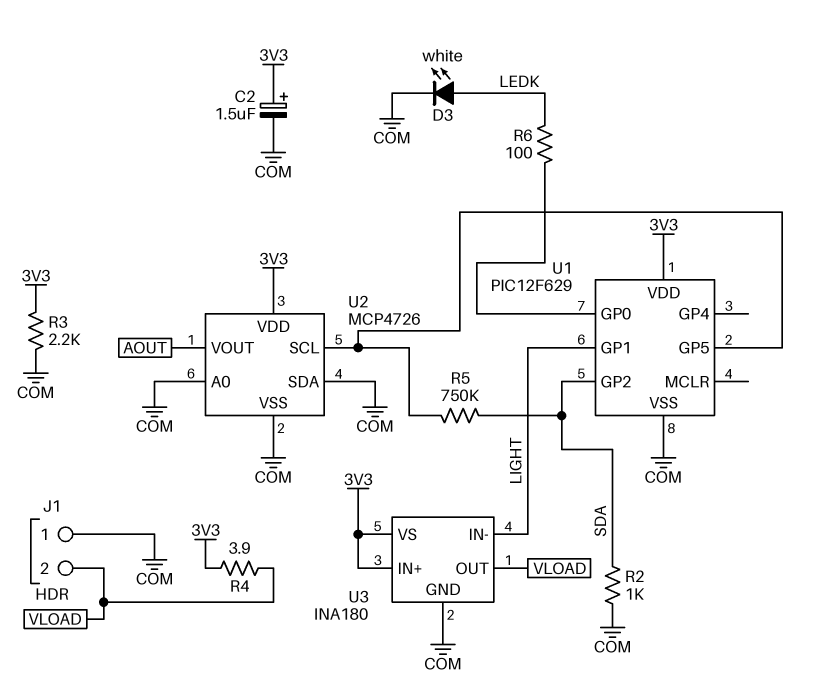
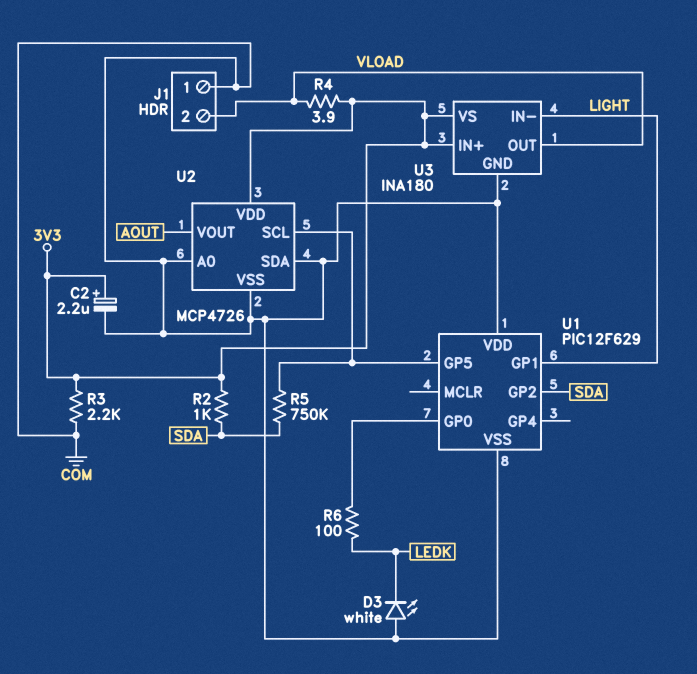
C2: 1.5uF (plus 3V3, minus COM) -> 2.2uF (plus 3V3, minus COM)
D3: LED white (A LEDK, K COM) -> LED white (A COM, K LEDK)
R2: 1k (COM, SDA) -> 1k (3V3, SDA)
U1 pin VDD: 3V3 -> COM

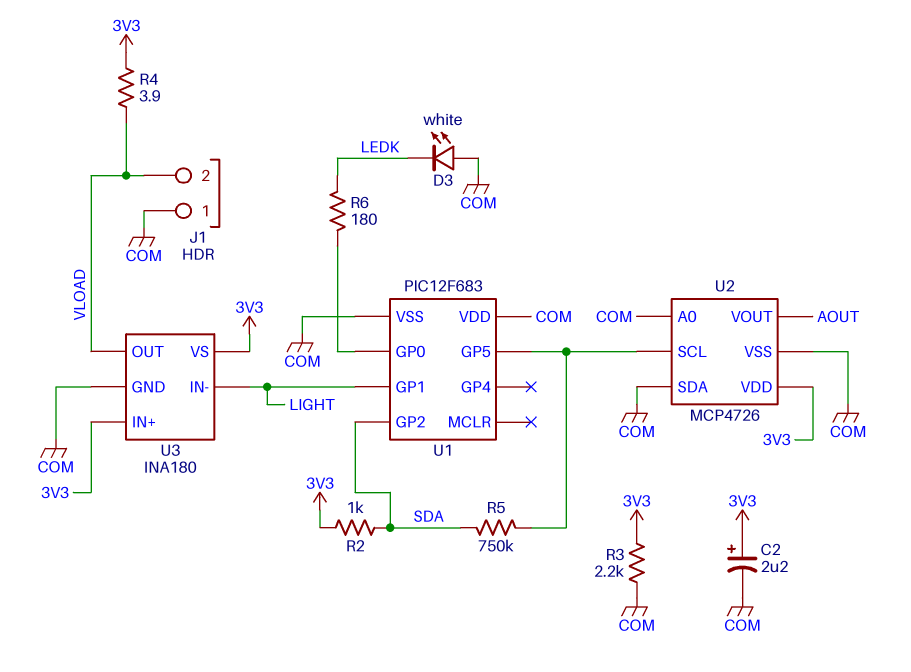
R6: 100 (LEDK, U1/GP0) -> 180 (LEDK, U1/GP0)
U1: PIC12F629 -> PIC12F683

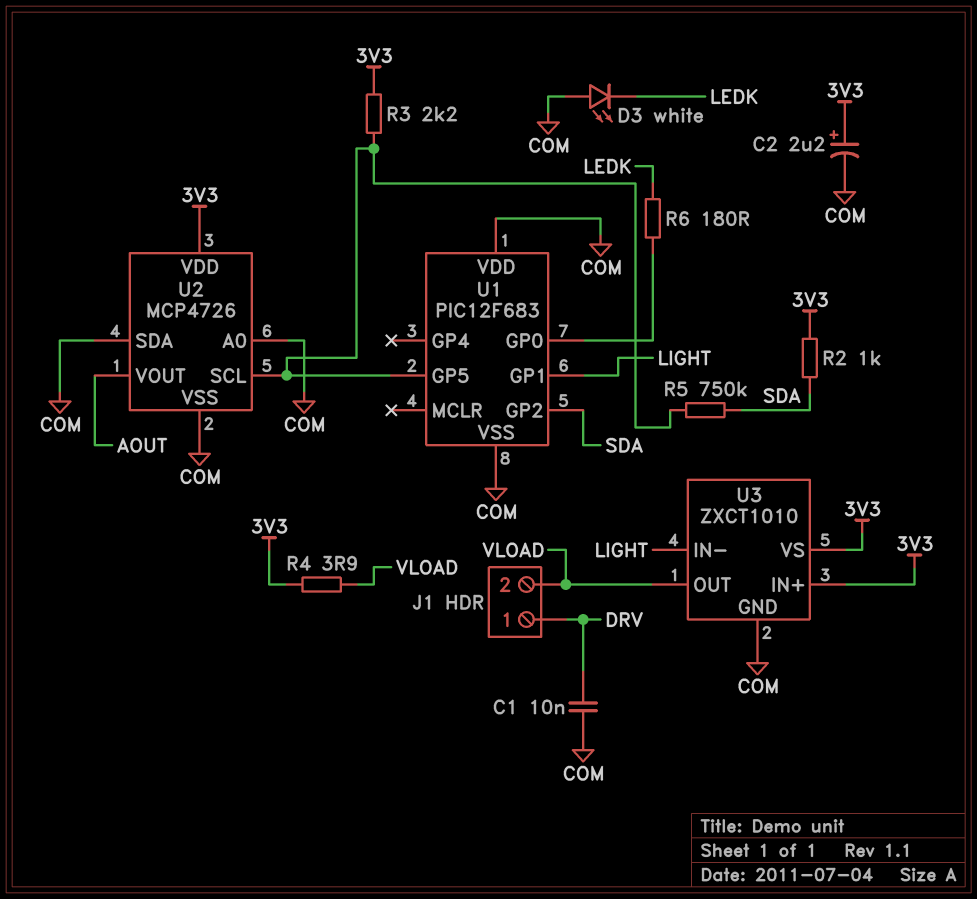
C1: none -> 10nF (COM, DRV)
J1 pin 1: COM -> DRV
R3: 2.2k (3V3, COM) -> 2.2k (3V3, U1/GP5)
U3: INA180 -> ZXCT1010

